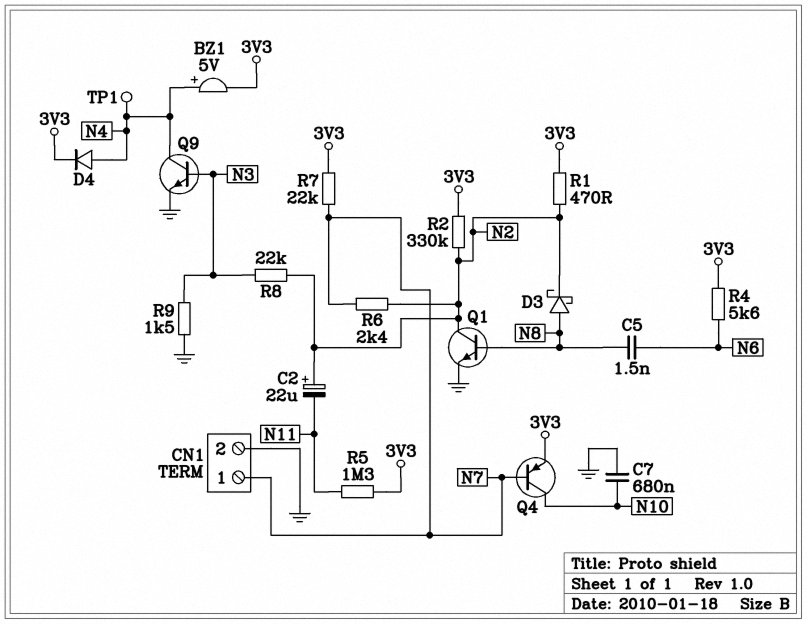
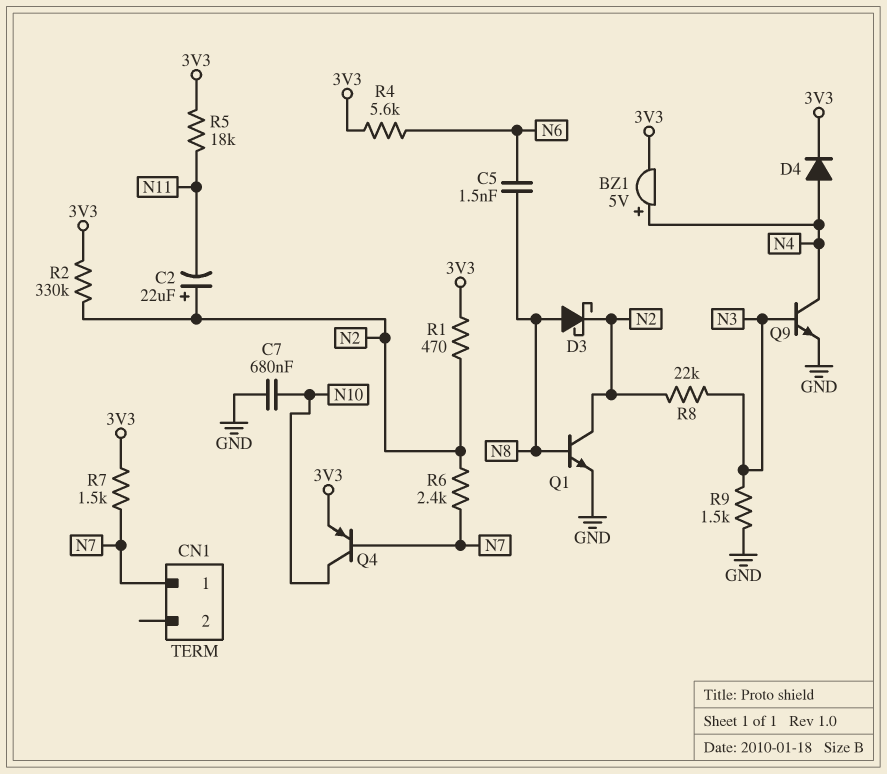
CN1 pin 2: GND -> none
R5: 1.3M (3V3, N11) -> 18k (3V3, N11)
R7: 22k (3V3, N7) -> 1.5k (3V3, N7)
TP1: test point (N4) -> none

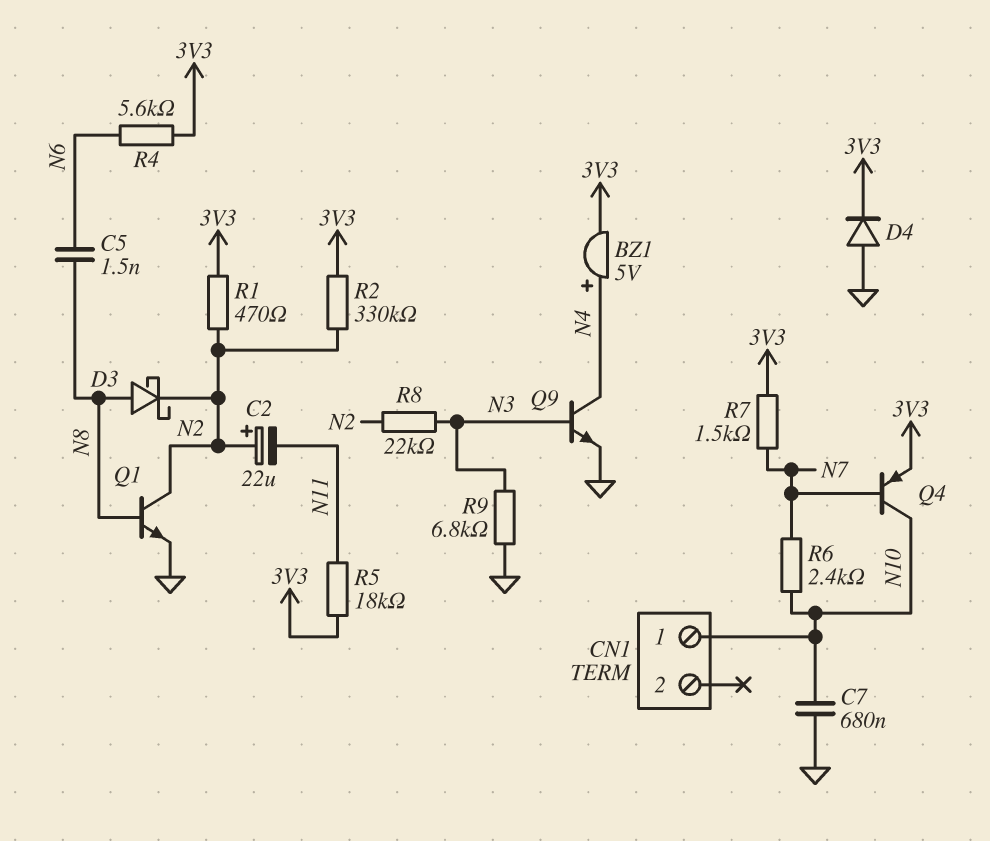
CN1 pin 1: N7 -> N10
D4: diode (A N4, K 3V3) -> diode (A GND, K 3V3)
R6: 2.4k (N2, N7) -> 2.4k (N7, N10)
R9: 1.5k (GND, N3) -> 6.8k (GND, N3)

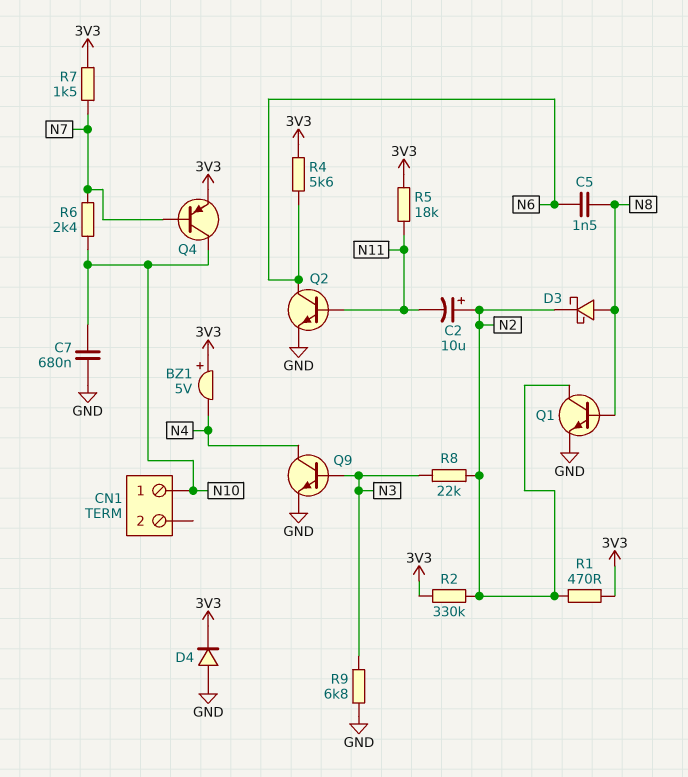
BZ1: buzzer 5V (plus N4, minus 3V3) -> buzzer 5V (plus 3V3, minus N4)
C2: 22uF (plus N2, minus N11) -> 10uF (plus N2, minus N11)
Q2: none -> NPN (B N11, C N6, E GND)

